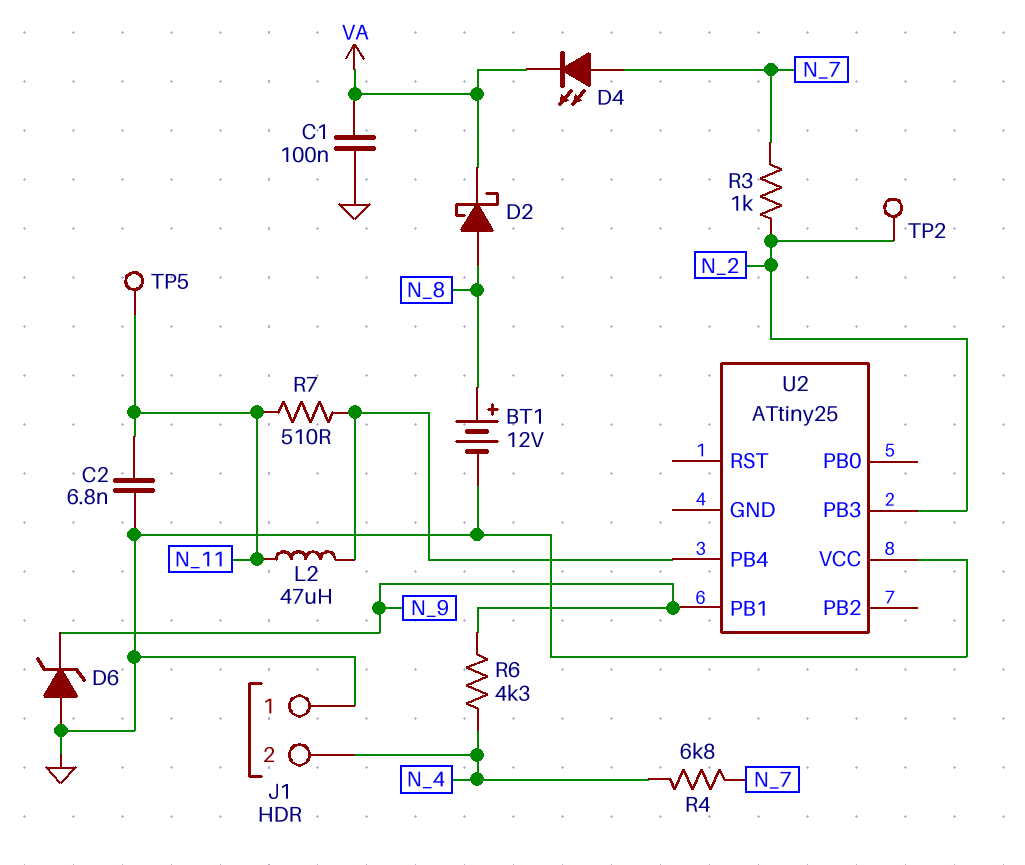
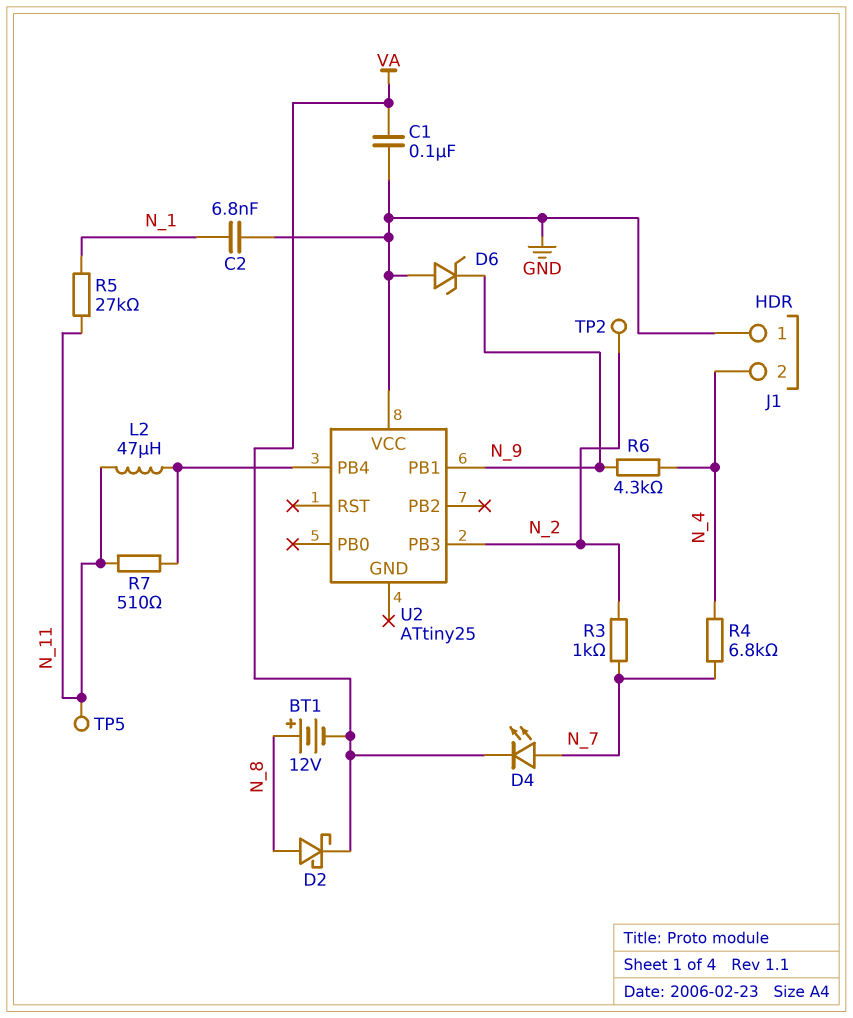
BT1: 12V (plus N_8, minus GND) -> 12V (plus N_8, minus VA)
C2: 6.8nF (GND, N_11) -> 6.8nF (GND, N_1)
R5: none -> 27k (N_1, N_11)

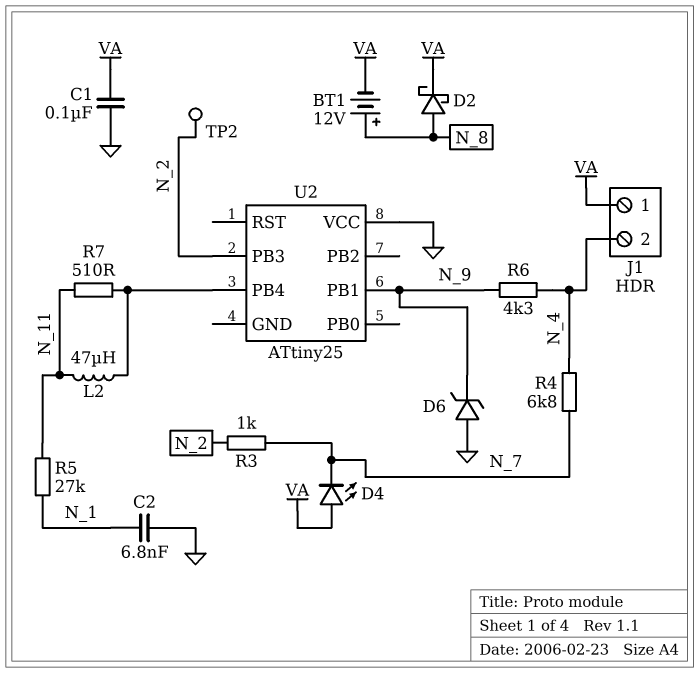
D4: LED (A N_7, K VA) -> LED (A VA, K N_7)
J1 pin 1: GND -> VA
TP5: test point (N_11) -> none

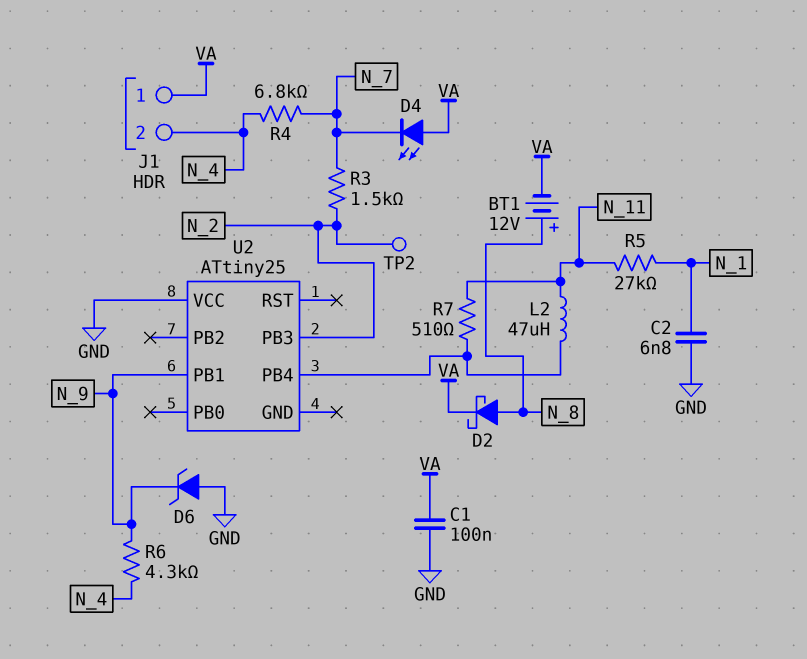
R3: 1k (N_2, N_7) -> 1.5k (N_2, N_7)

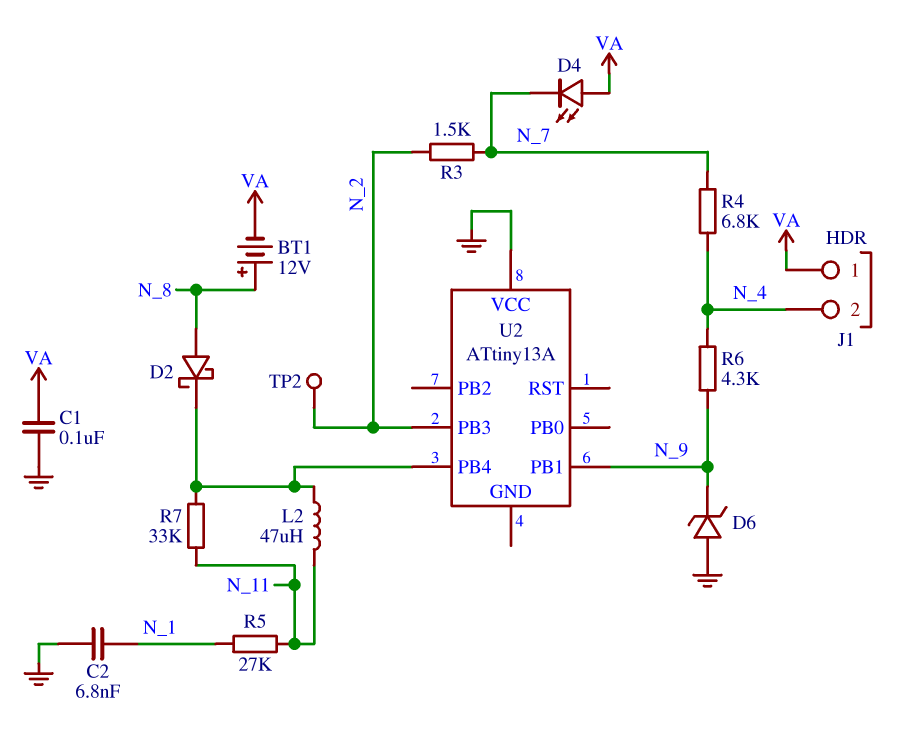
D2: schottky (A N_8, K VA) -> schottky (A N_8, K U2/PB4)
R7: 510 (N_11, U2/PB4) -> 33k (N_11, U2/PB4)
U2: ATtiny25 -> ATtiny13A

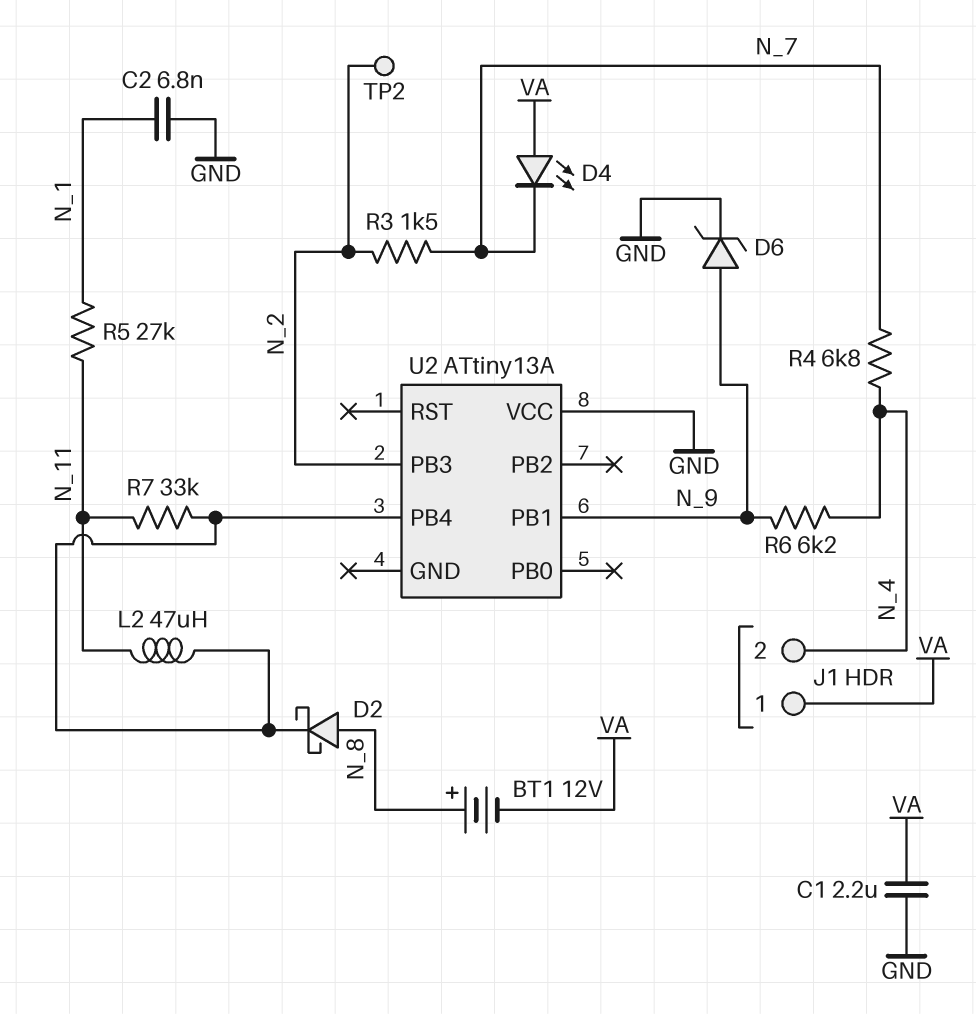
C1: 100nF (GND, VA) -> 2.2uF (GND, VA)
D6: zener (A GND, K N_9) -> zener (A N_9, K GND)
R6: 4.3k (N_4, N_9) -> 6.2k (N_4, N_9)

